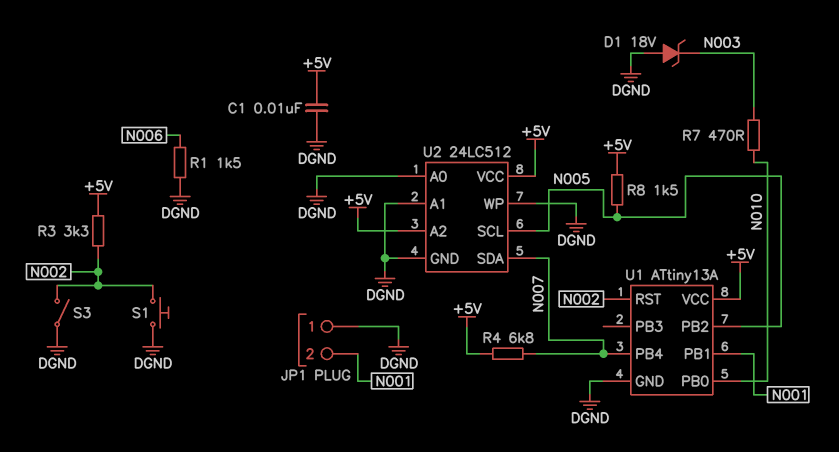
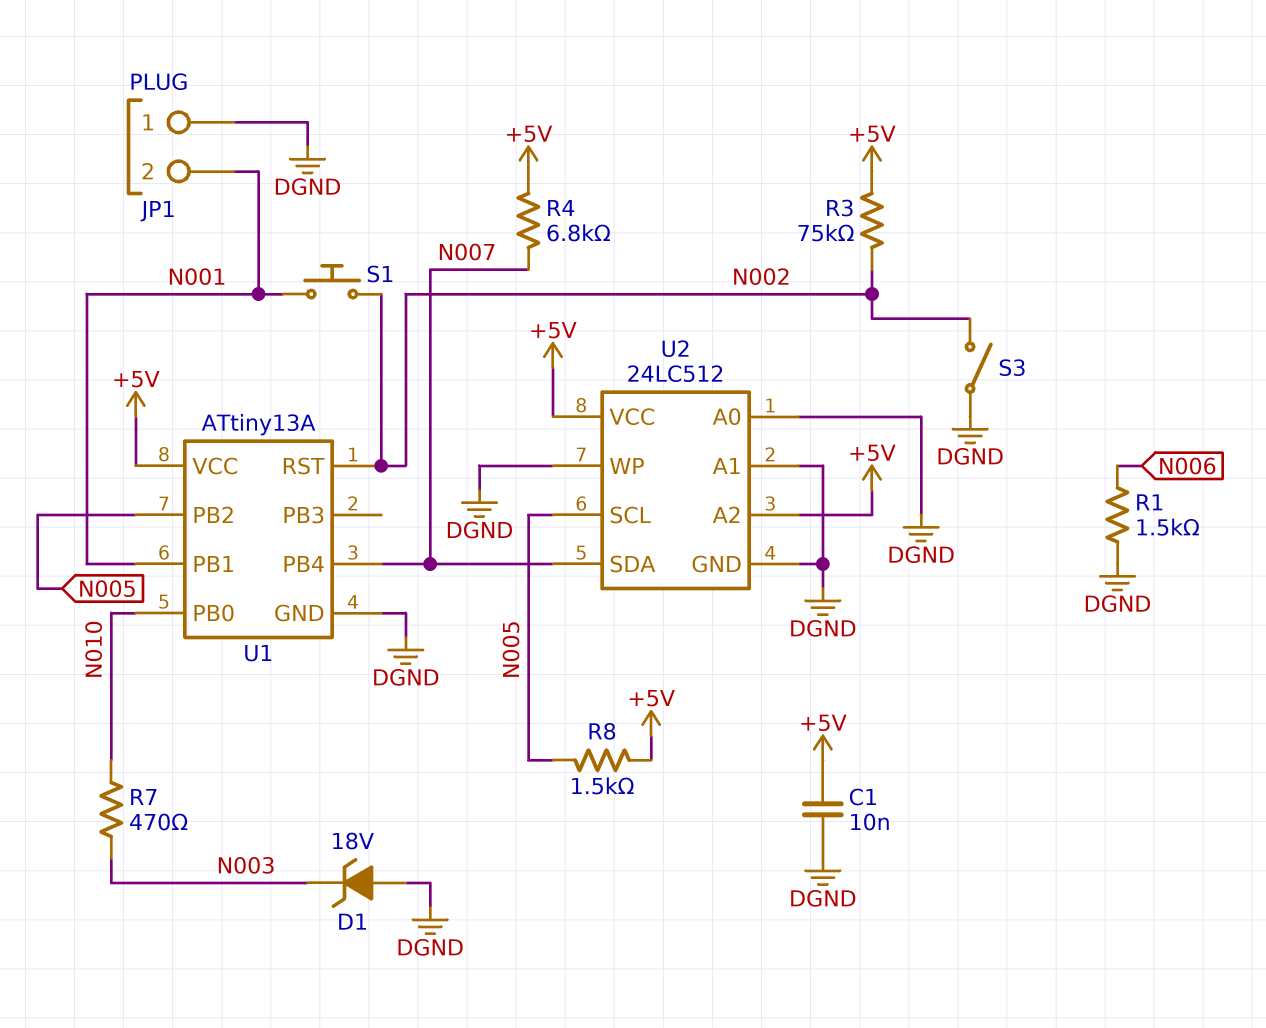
R3: 3.3k (+5V, N002) -> 75k (+5V, N002)
S1: button (DGND, N002) -> button (N001, N002)

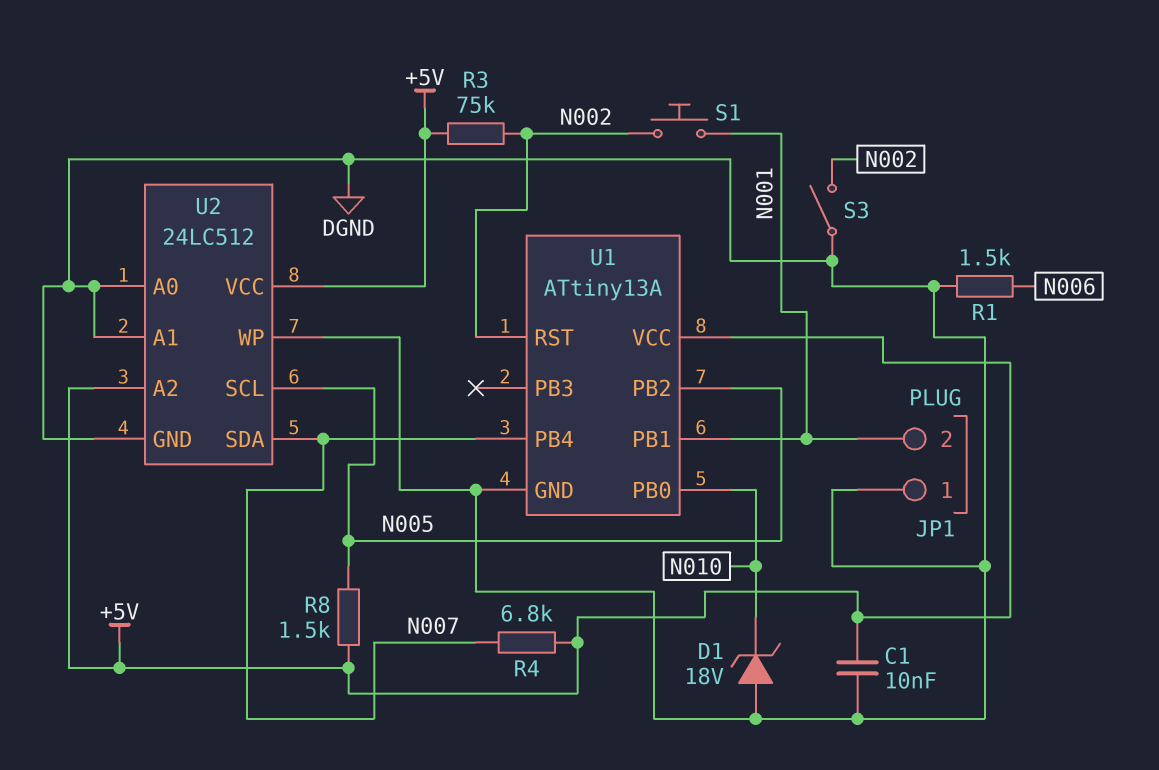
D1: zener 18V (A DGND, K N003) -> zener 18V (A DGND, K N010)
R7: 470 (N003, N010) -> none

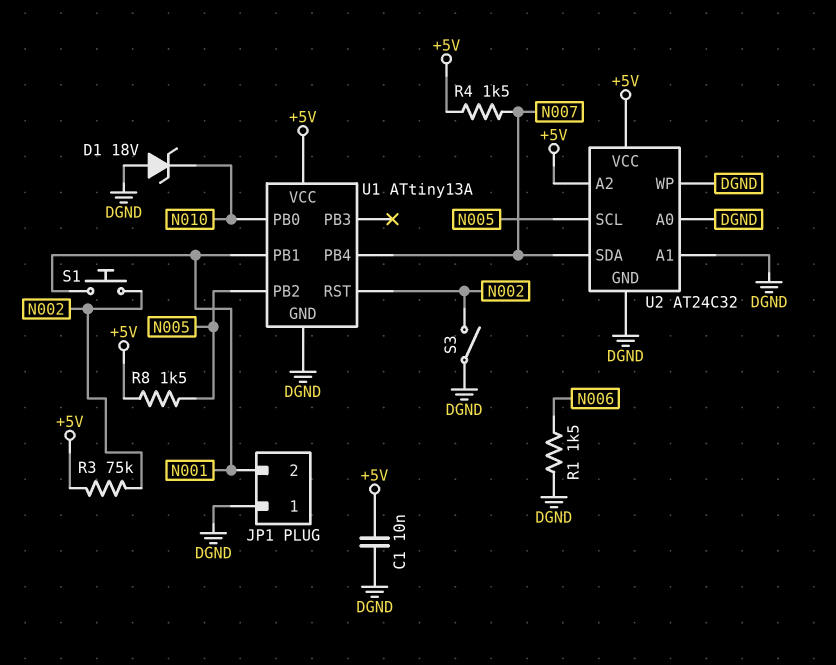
R4: 6.8k (+5V, N007) -> 1.5k (+5V, N007)
U2: 24LC512 -> AT24C32

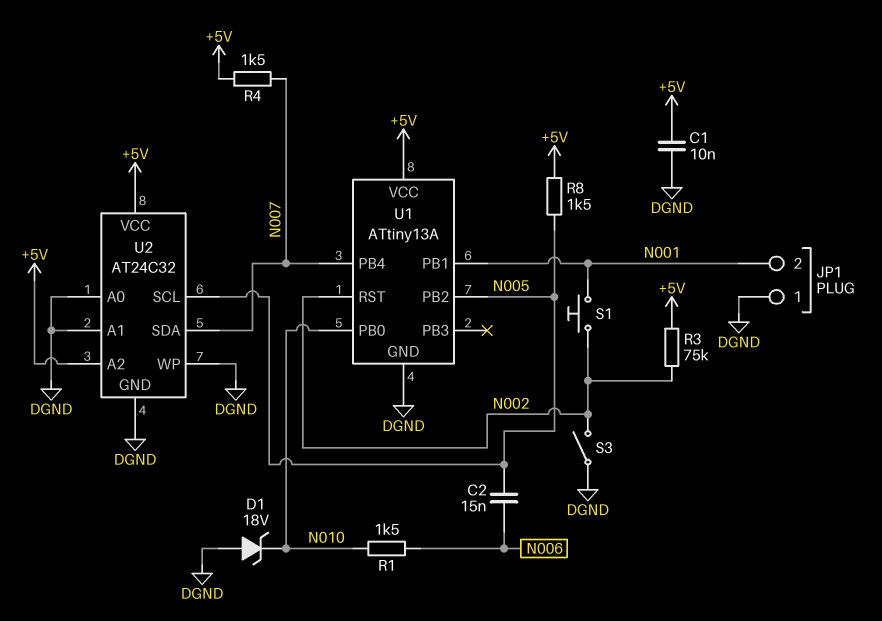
C2: none -> 15nF (N005, N006)
R1: 1.5k (DGND, N006) -> 1.5k (N006, N010)

